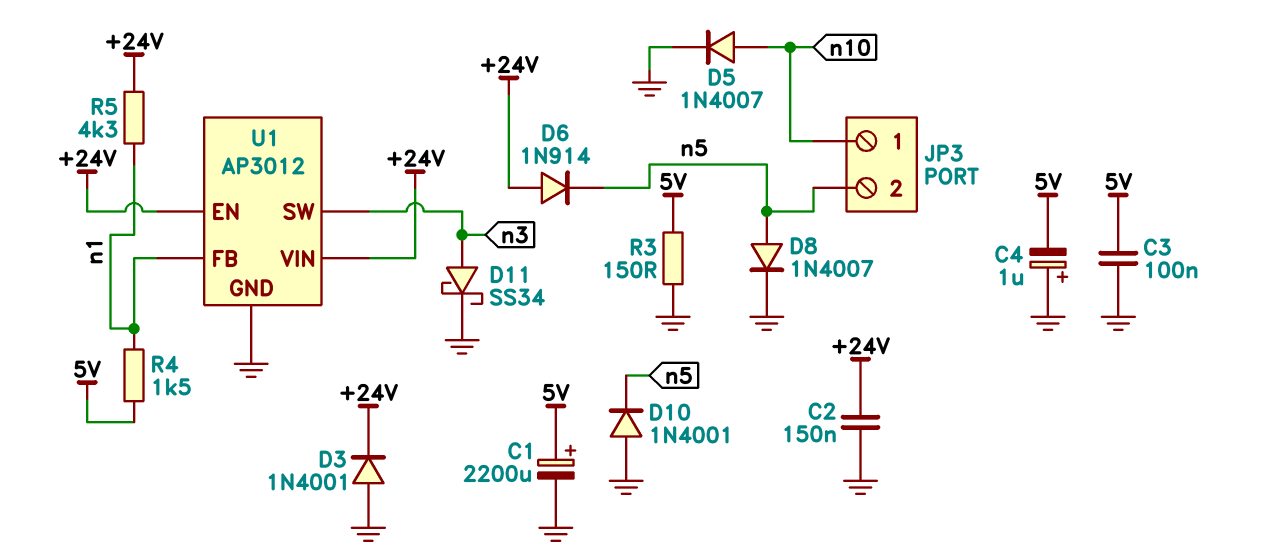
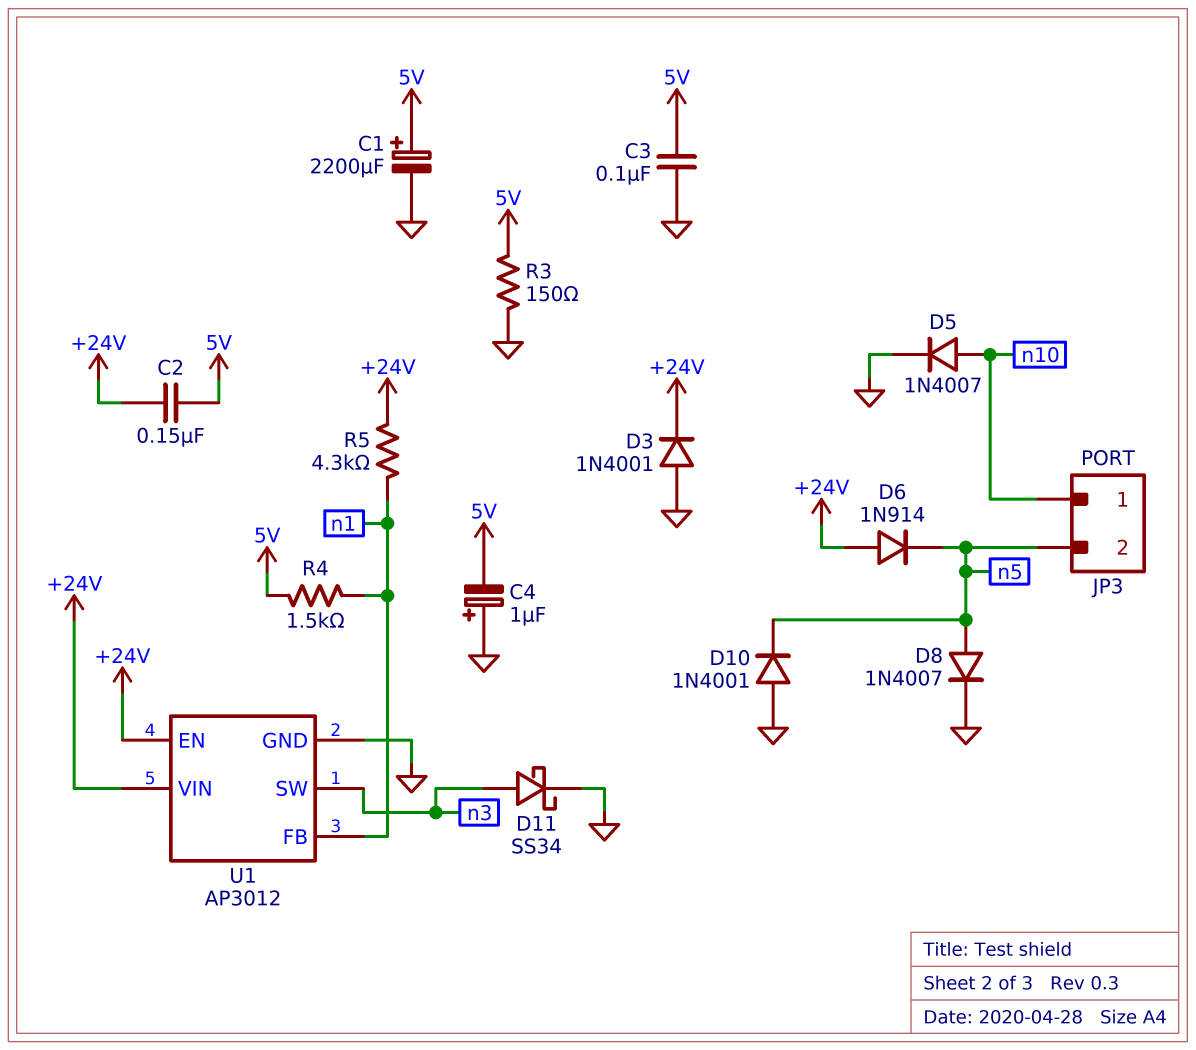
C2: 150nF (+24V, GND) -> 150nF (+24V, 5V)

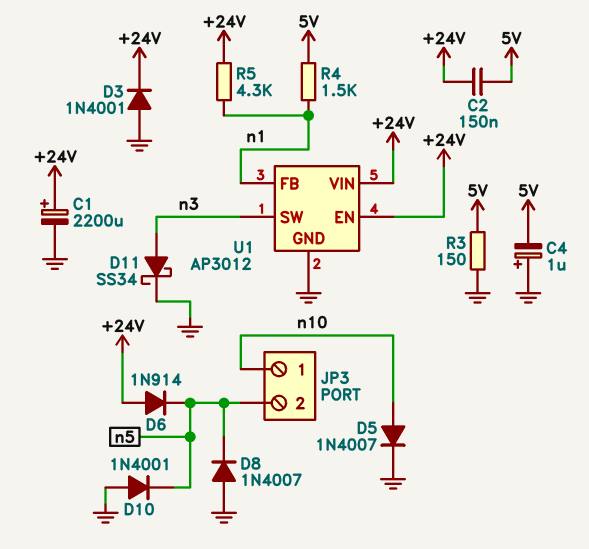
C1: 2200uF (plus 5V, minus GND) -> 2200uF (plus +24V, minus GND)
C3: 100nF (5V, GND) -> none
D8: diode 1N4007 (A n5, K GND) -> diode 1N4007 (A GND, K n5)

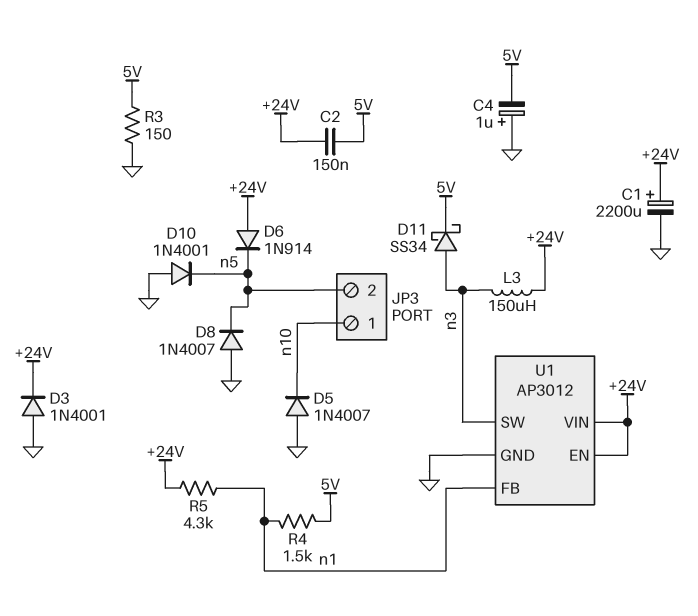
D5: diode 1N4007 (A n10, K GND) -> diode 1N4007 (A GND, K n10)
D11: schottky SS34 (A n3, K GND) -> schottky SS34 (A n3, K 5V)
L3: none -> 150uH (+24V, n3)

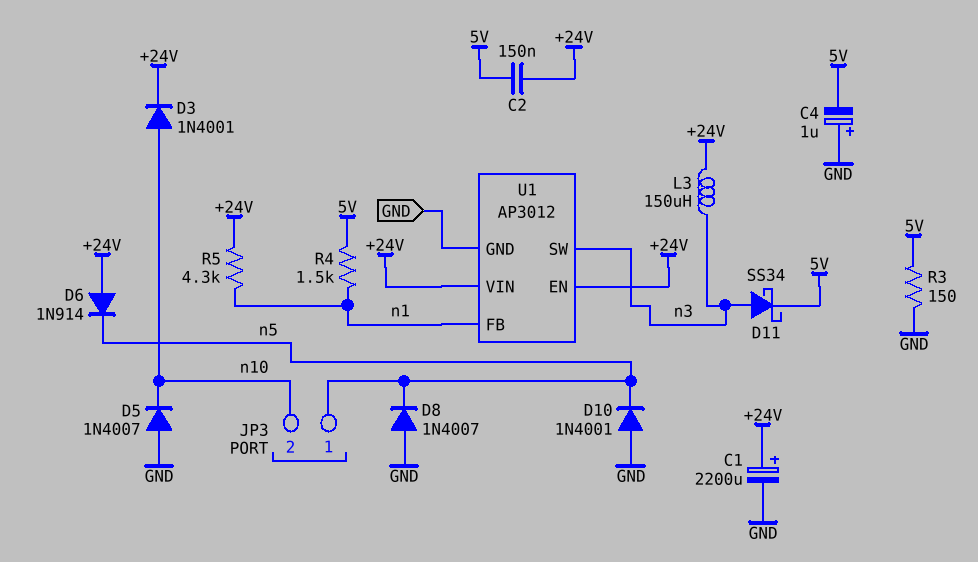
D3: diode 1N4001 (A GND, K +24V) -> diode 1N4001 (A n10, K +24V)
JP3 pin 1: n10 -> n5
JP3 pin 2: n5 -> n10

